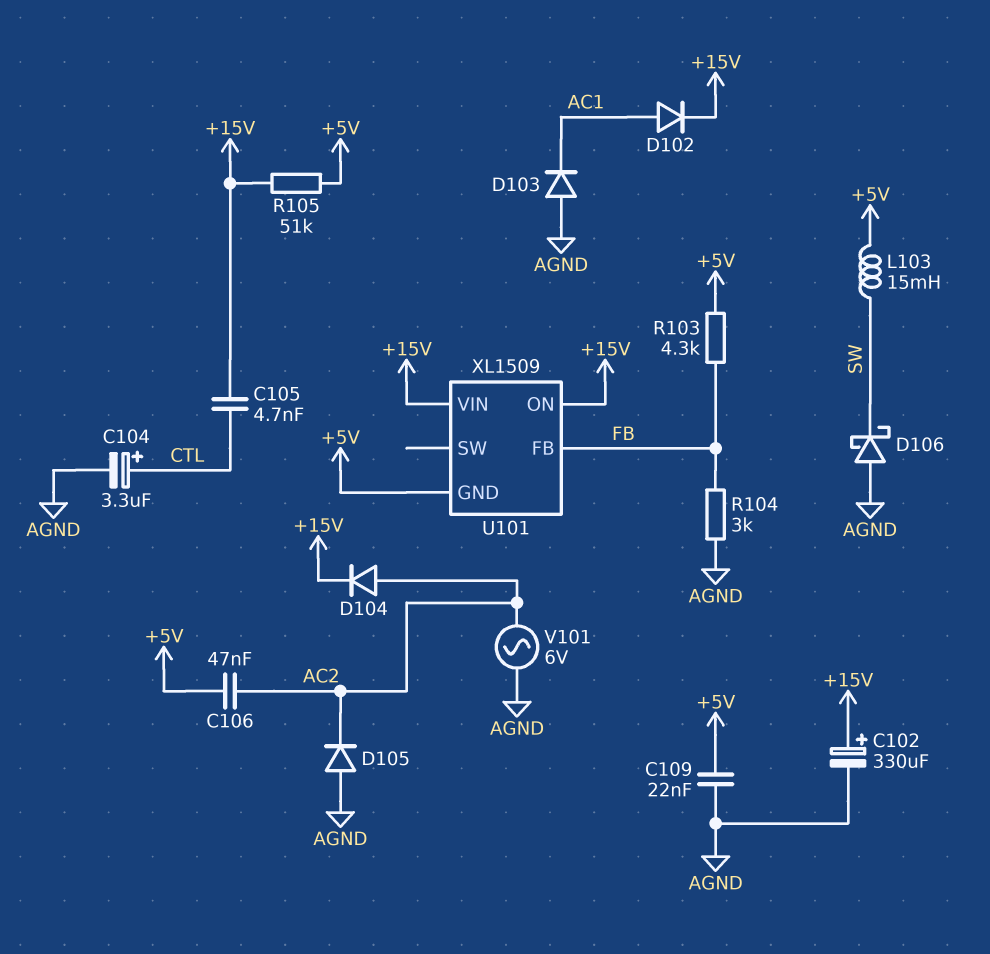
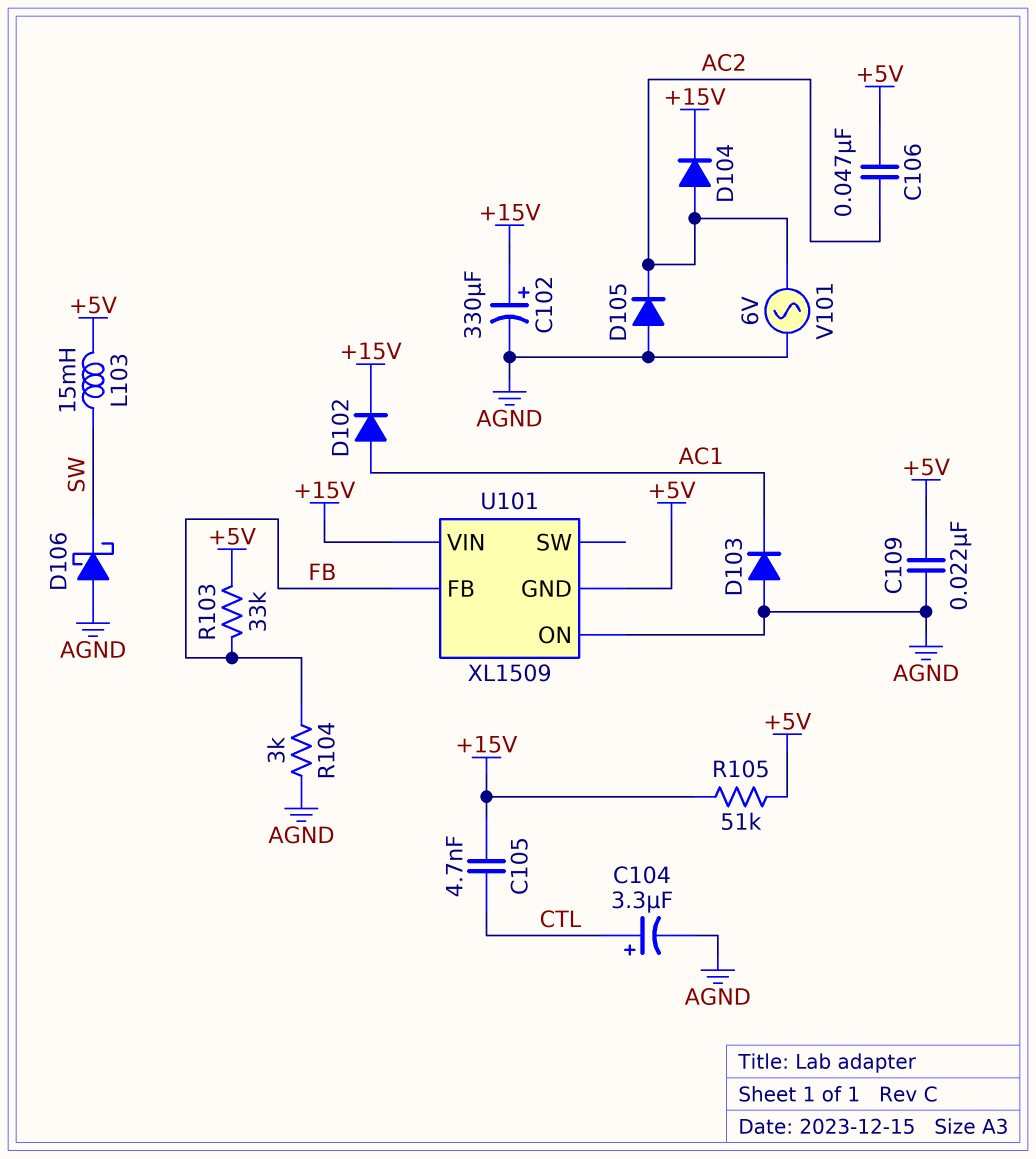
R103: 4.3k (+5V, FB) -> 33k (+5V, FB)
U101 pin ON: +15V -> AGND

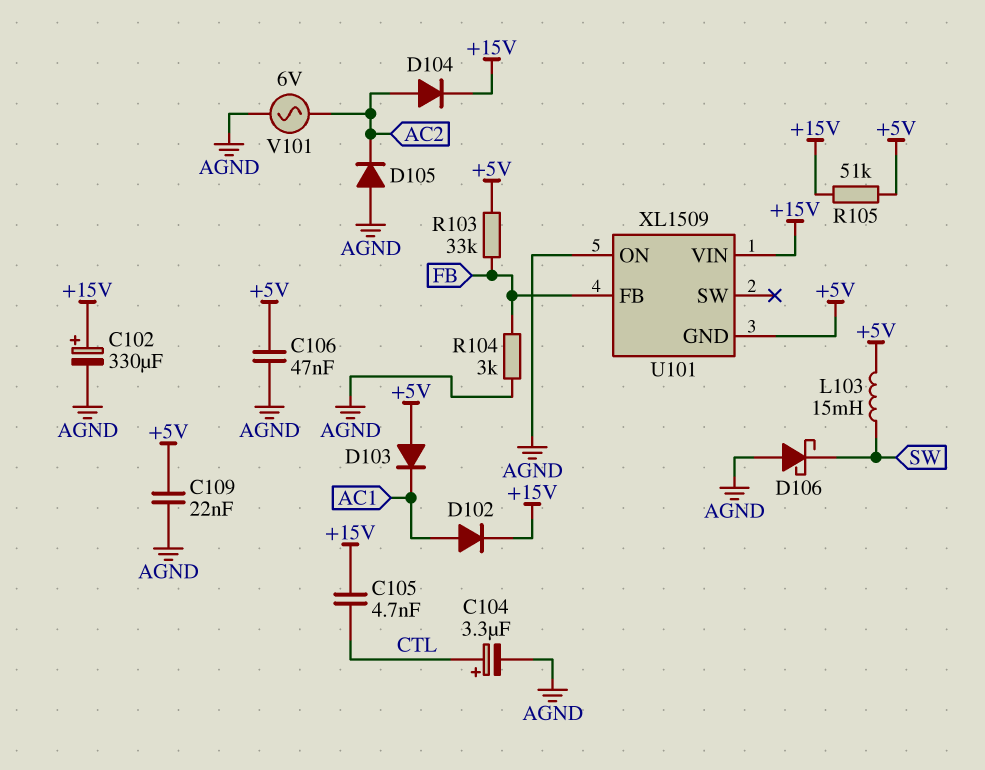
C106: 47nF (+5V, AC2) -> 47nF (+5V, AGND)
D103: diode (A AGND, K AC1) -> diode (A +5V, K AC1)

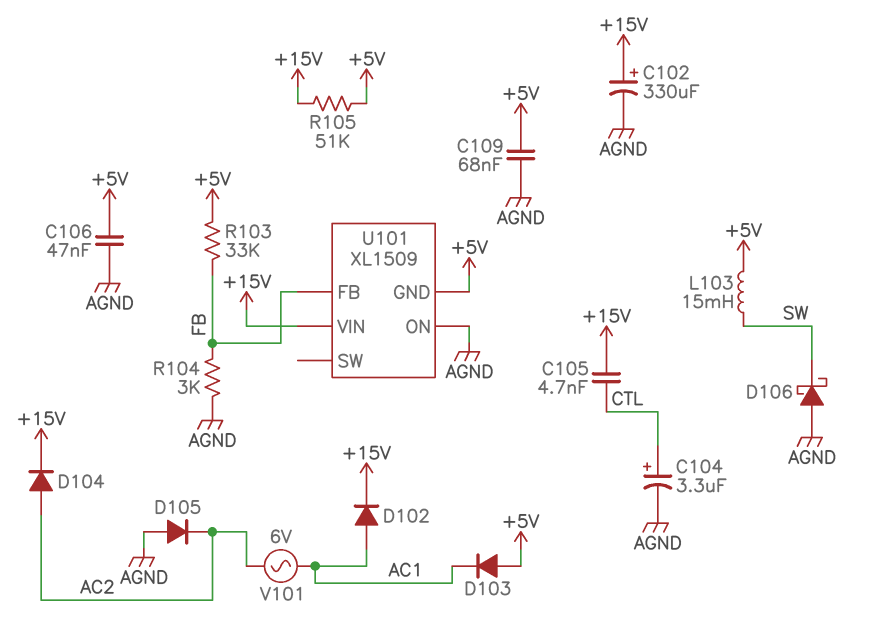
C109: 22nF (+5V, AGND) -> 68nF (+5V, AGND)
V101: AC 6V (AC2, AGND) -> AC 6V (AC1, AC2)

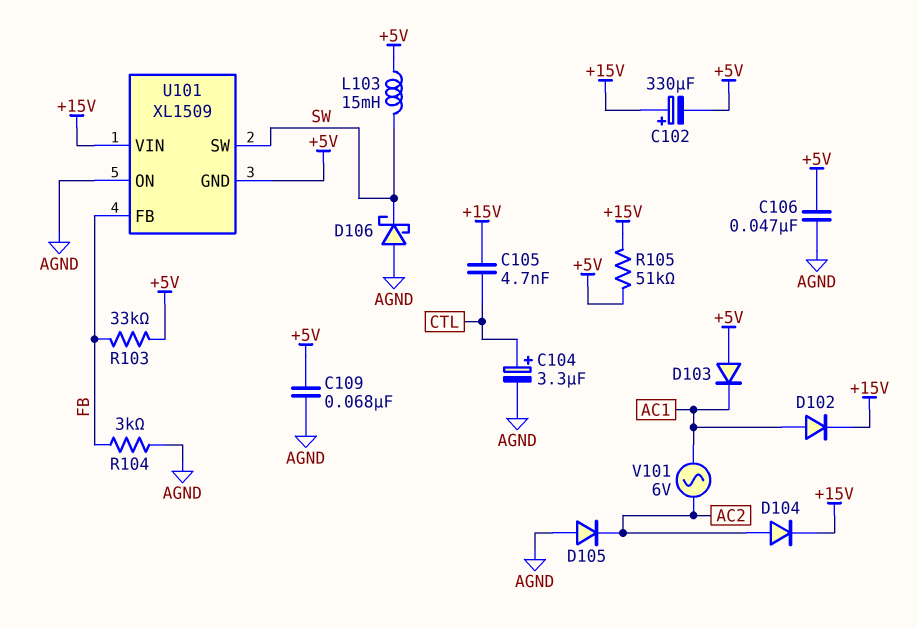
C102: 330uF (plus +15V, minus AGND) -> 330uF (plus +15V, minus +5V)
U101 pin SW: none -> SW

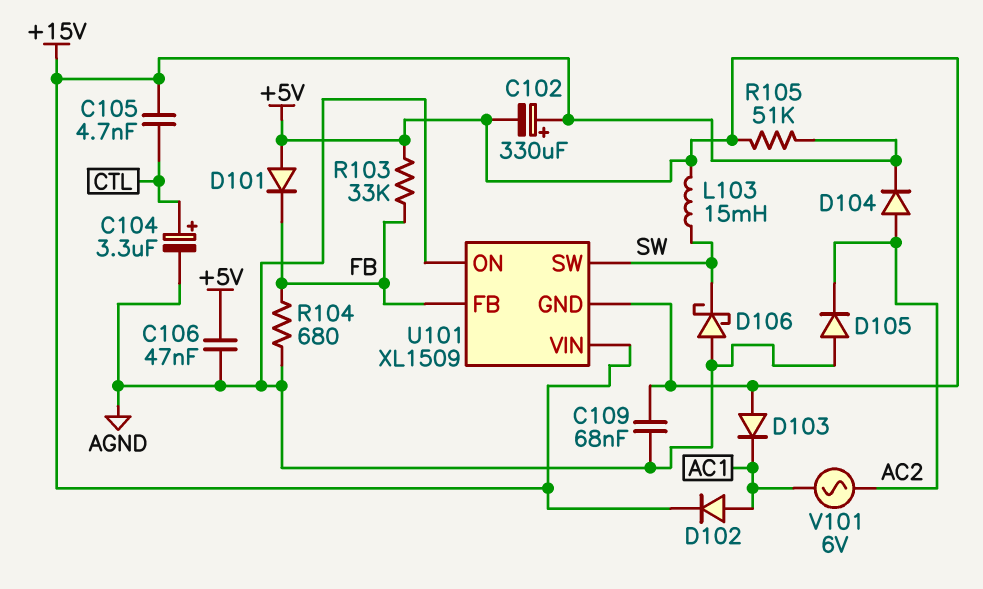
D101: none -> diode (A +5V, K FB)
R104: 3k (AGND, FB) -> 680 (AGND, FB)

